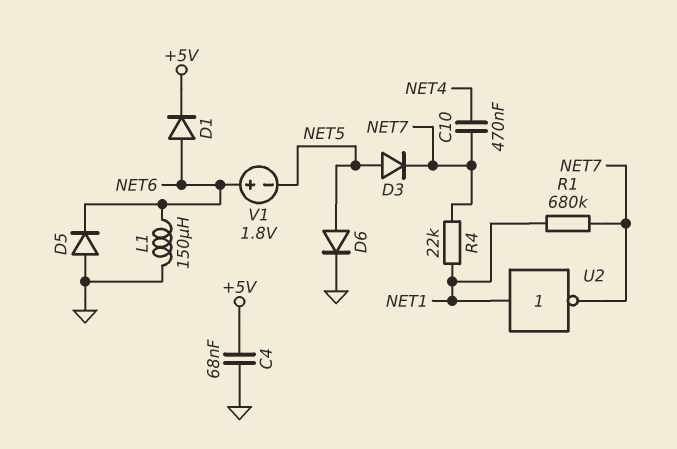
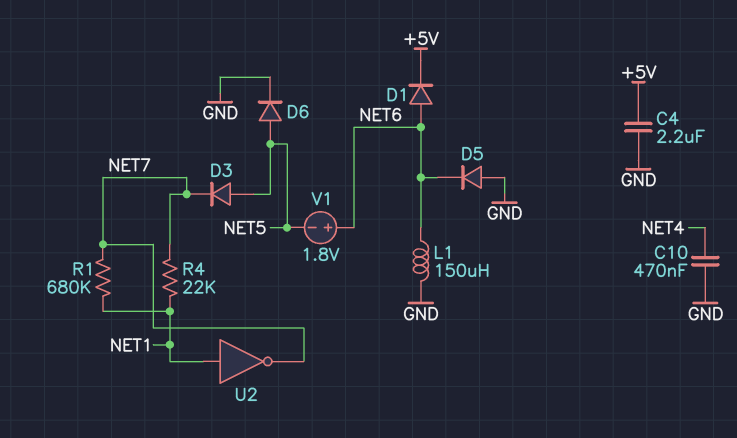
C4: 68nF (+5V, GND) -> 2.2uF (+5V, GND)
C10: 470nF (NET4, NET7) -> 470nF (GND, NET4)

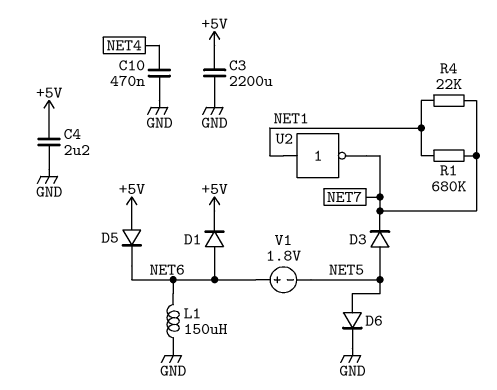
C3: none -> 2200uF (+5V, GND)
D5: diode (A GND, K NET6) -> diode (A +5V, K NET6)

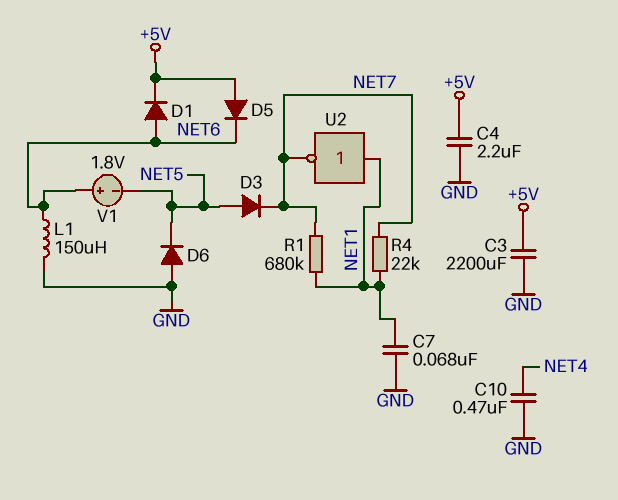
C7: none -> 68nF (GND, NET1)
D6: diode (A NET5, K GND) -> diode (A GND, K NET5)

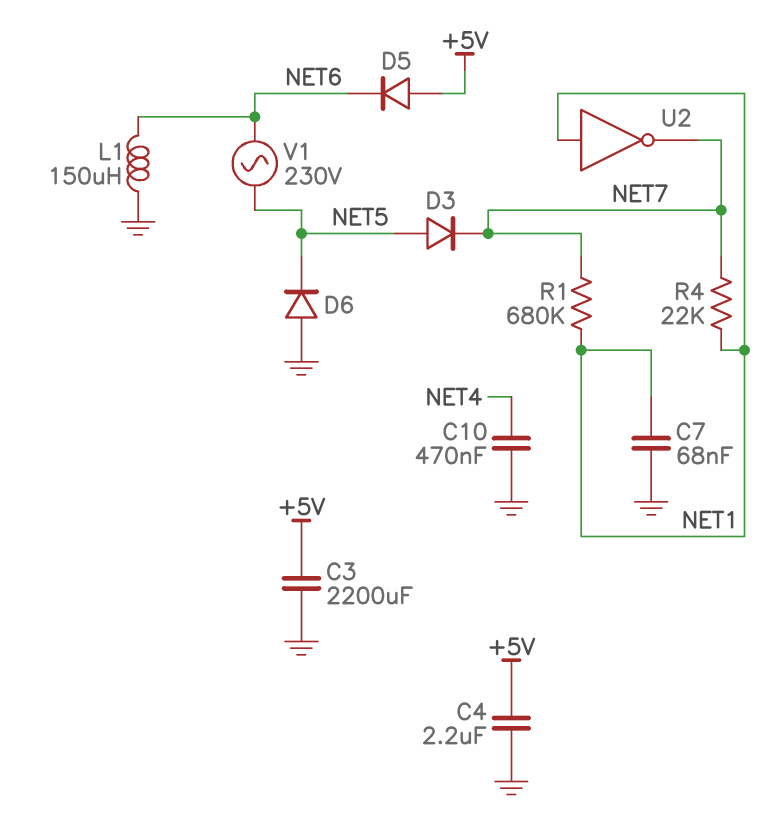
D1: diode (A NET6, K +5V) -> none
V1: 1.8V (plus NET6, minus NET5) -> AC 230V (NET5, NET6)

